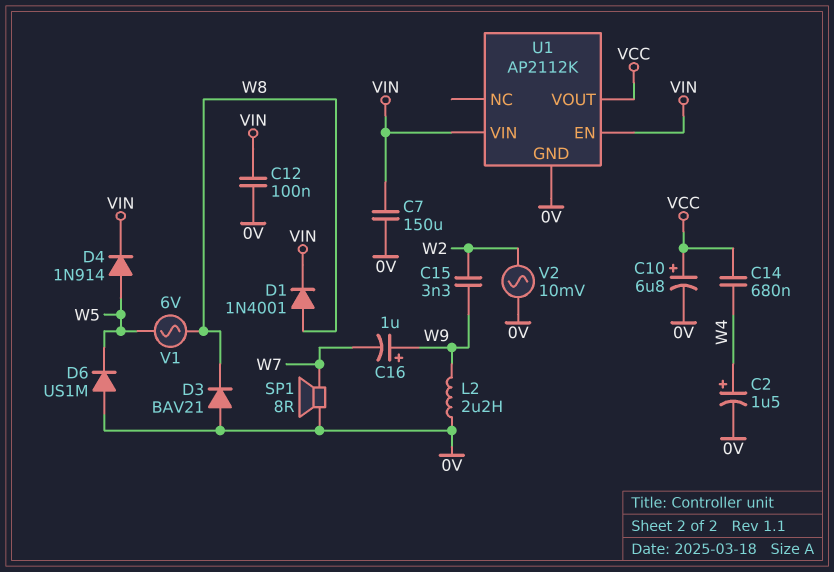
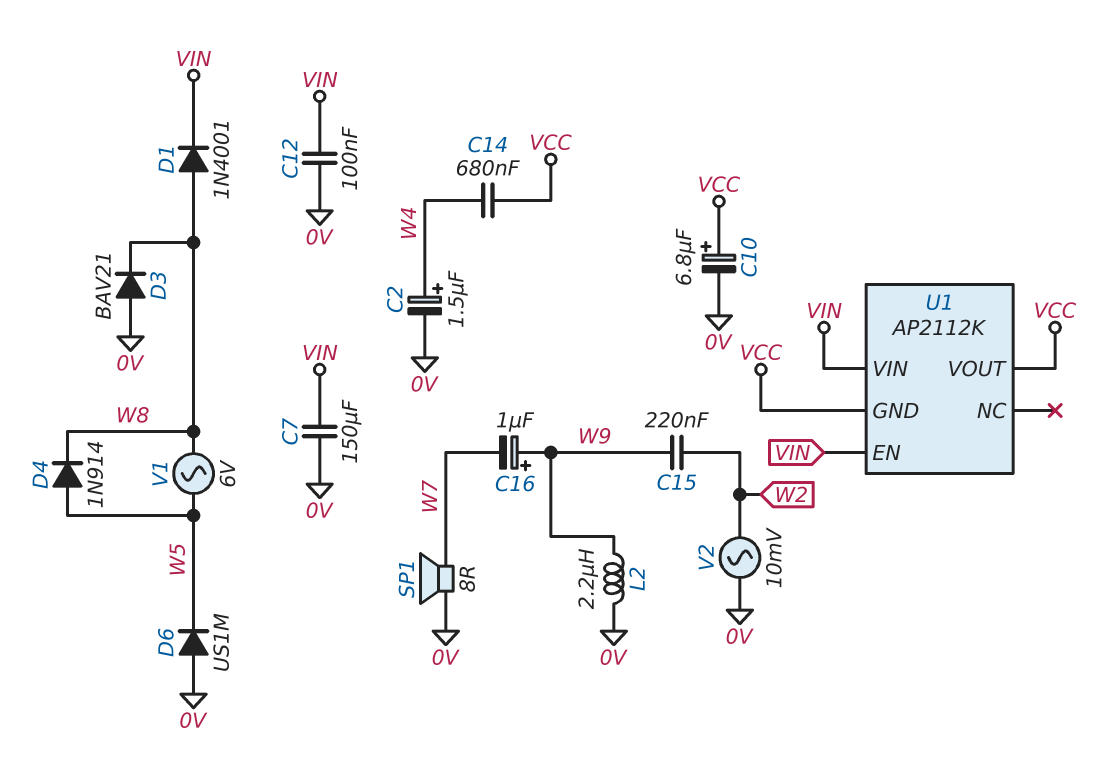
C15: 3.3nF (W2, W9) -> 220nF (W2, W9)
D4: diode 1N914 (A W5, K VIN) -> diode 1N914 (A W5, K W8)
U1 pin GND: 0V -> VCC

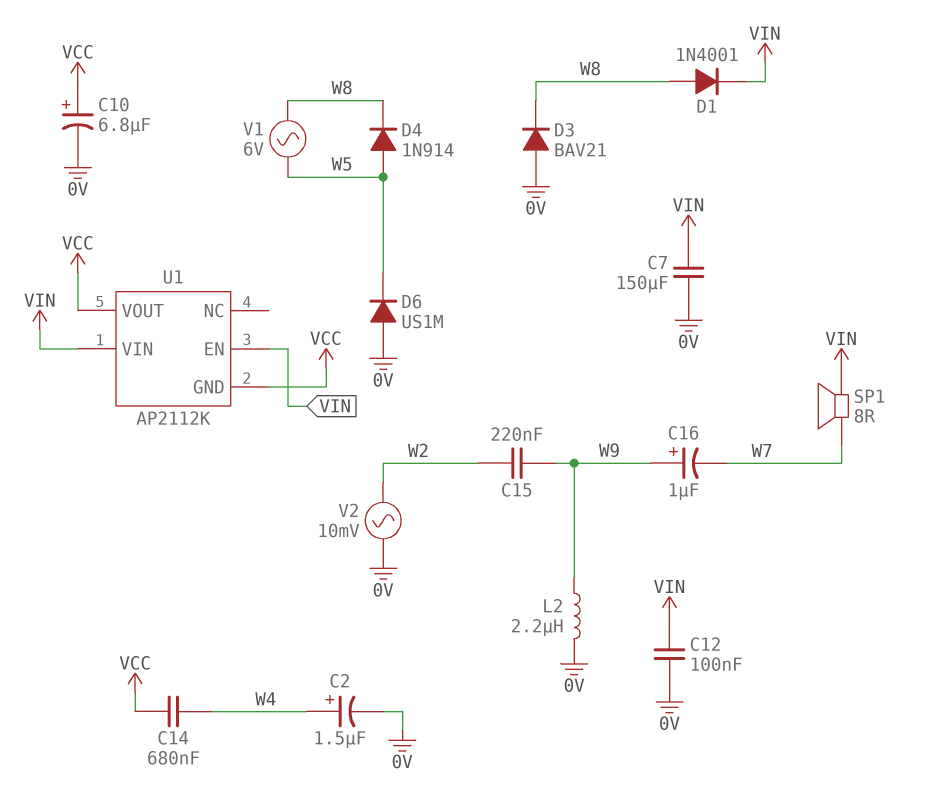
SP1: speaker 8R (0V, W7) -> speaker 8R (VIN, W7)

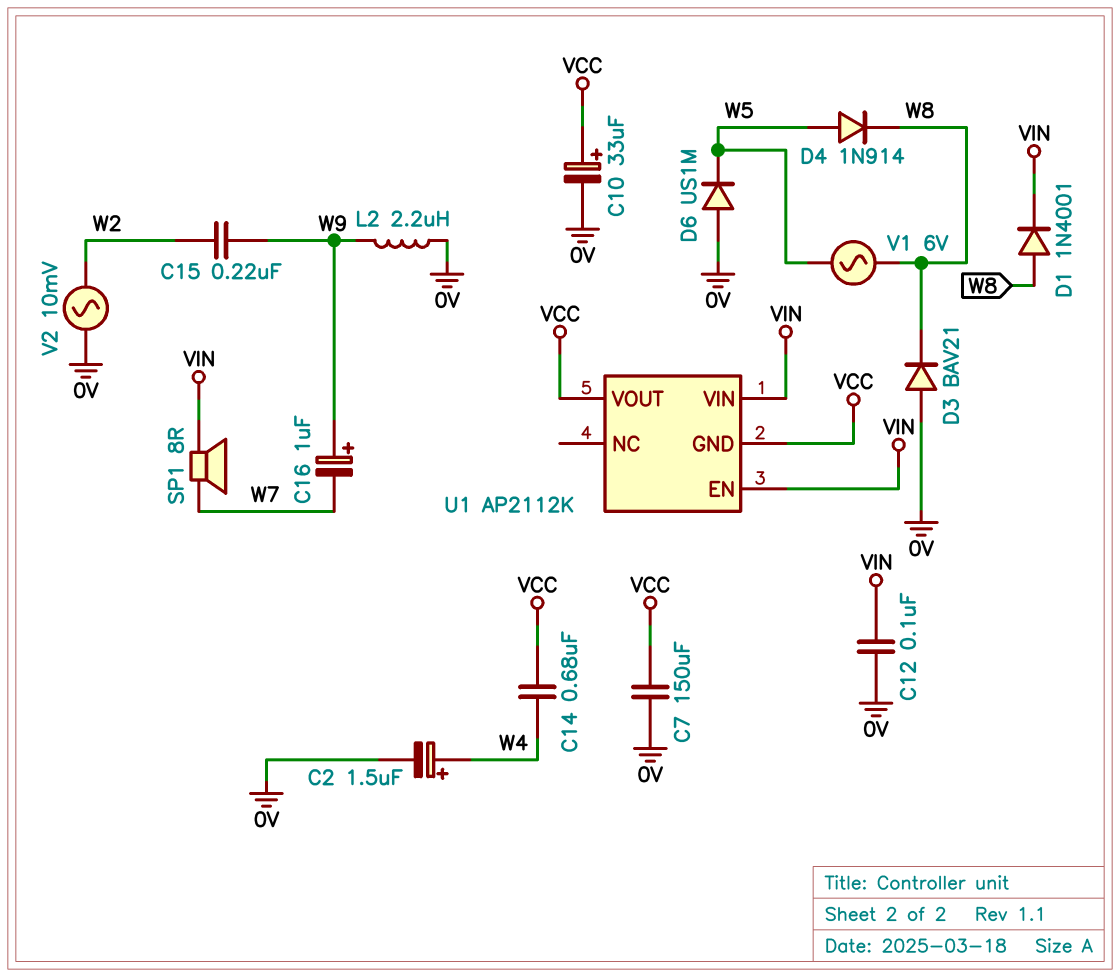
C7: 150uF (0V, VIN) -> 150uF (0V, VCC)
C10: 6.8uF (plus VCC, minus 0V) -> 33uF (plus VCC, minus 0V)

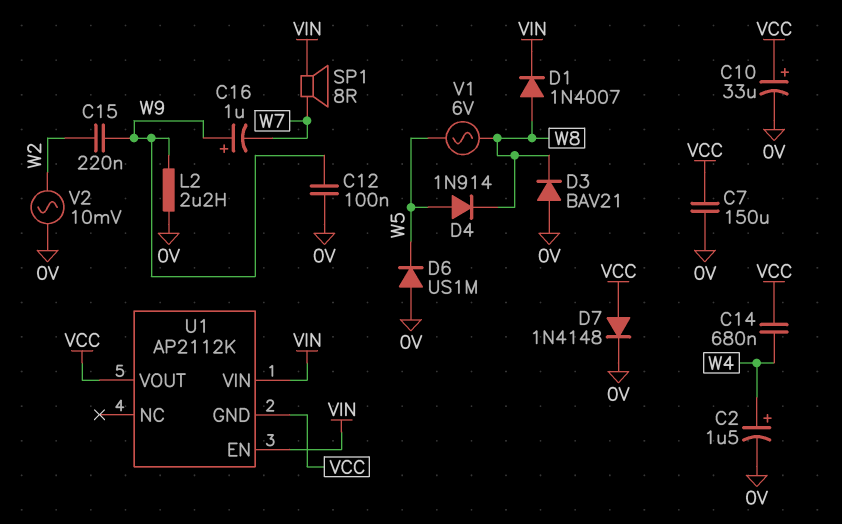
C12: 100nF (0V, VIN) -> 100nF (0V, W9)
D1: diode 1N4001 (A W8, K VIN) -> diode 1N4007 (A W8, K VIN)
D7: none -> diode 1N4148 (A VCC, K 0V)

